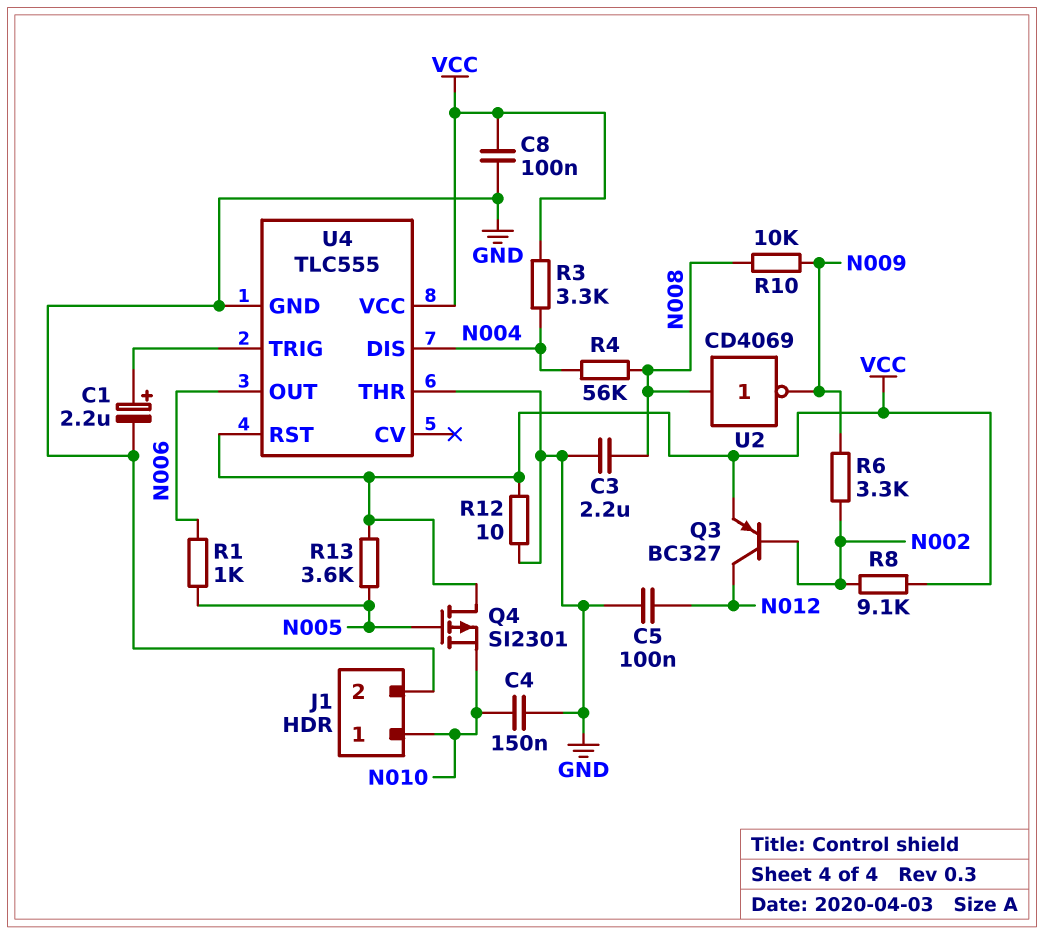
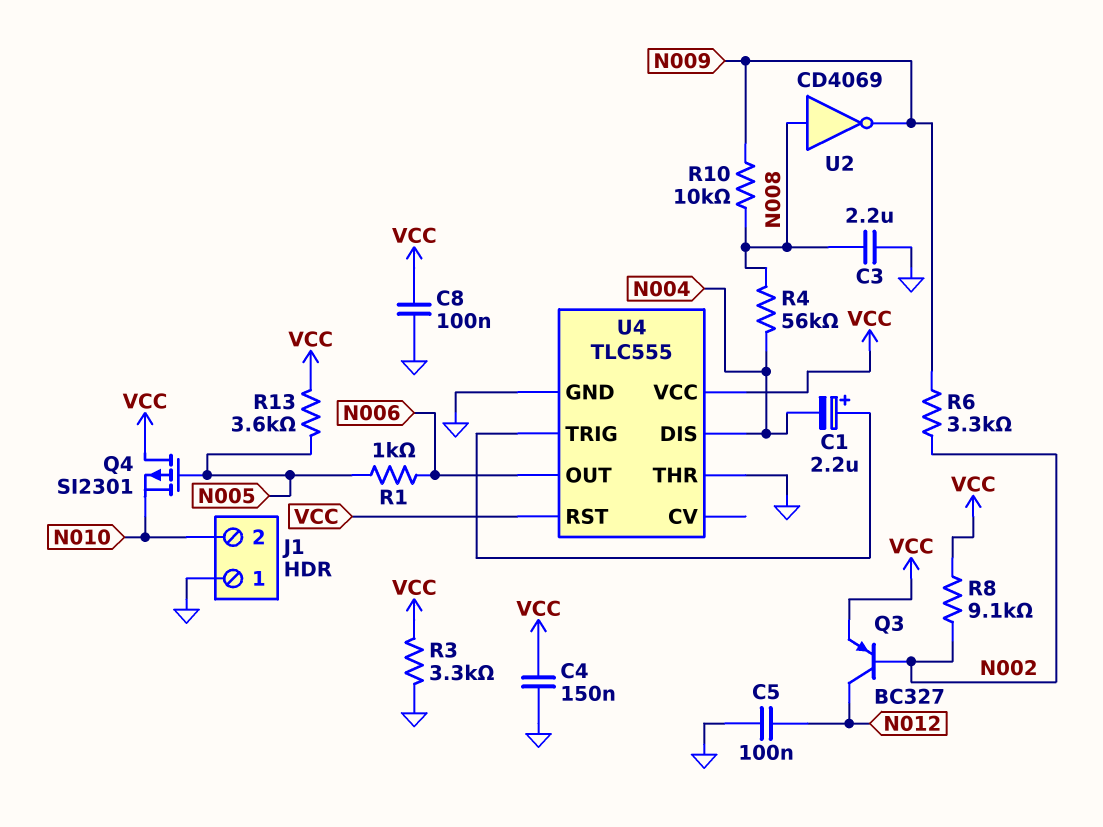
C1: 2.2uF (plus U4/TRIG, minus GND) -> 2.2uF (plus U4/TRIG, minus N004)
C4: 150nF (GND, N010) -> 150nF (GND, VCC)
J1 pin 1: N010 -> GND
J1 pin 2: GND -> N010
R3: 3.3k (N004, VCC) -> 3.3k (GND, VCC)
R12: 10 (GND, VCC) -> none

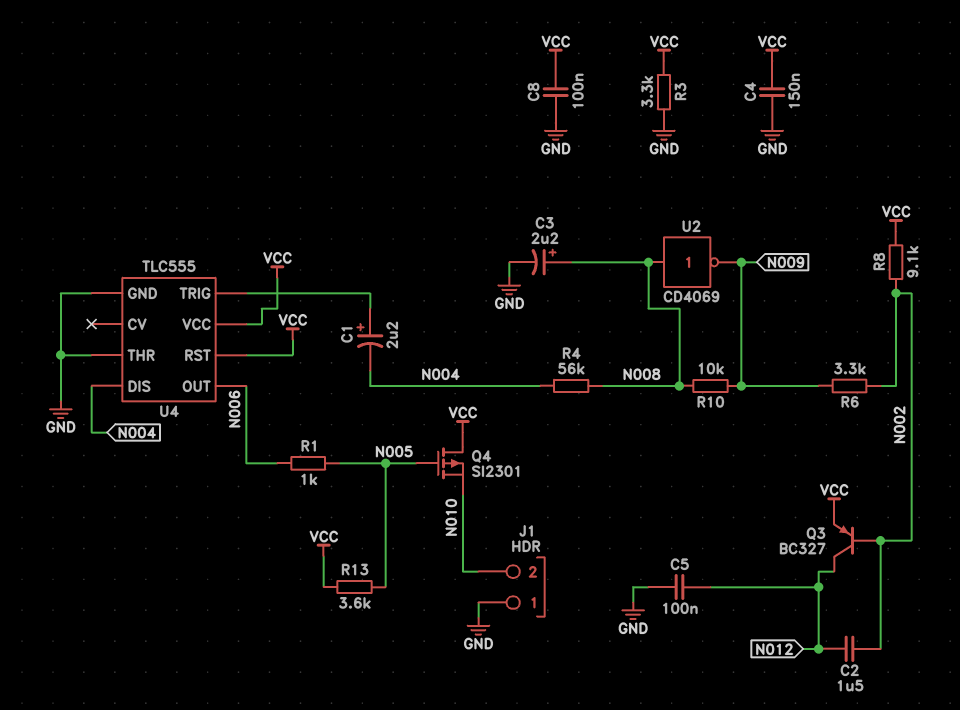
C2: none -> 1.5uF (N002, N012)
C3: 2.2uF (GND, N008) -> 2.2uF (plus N008, minus GND)

